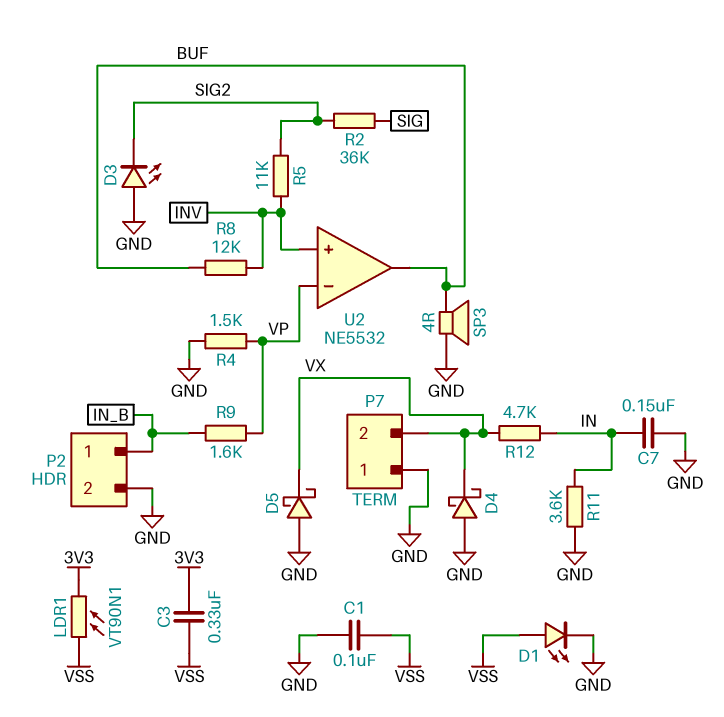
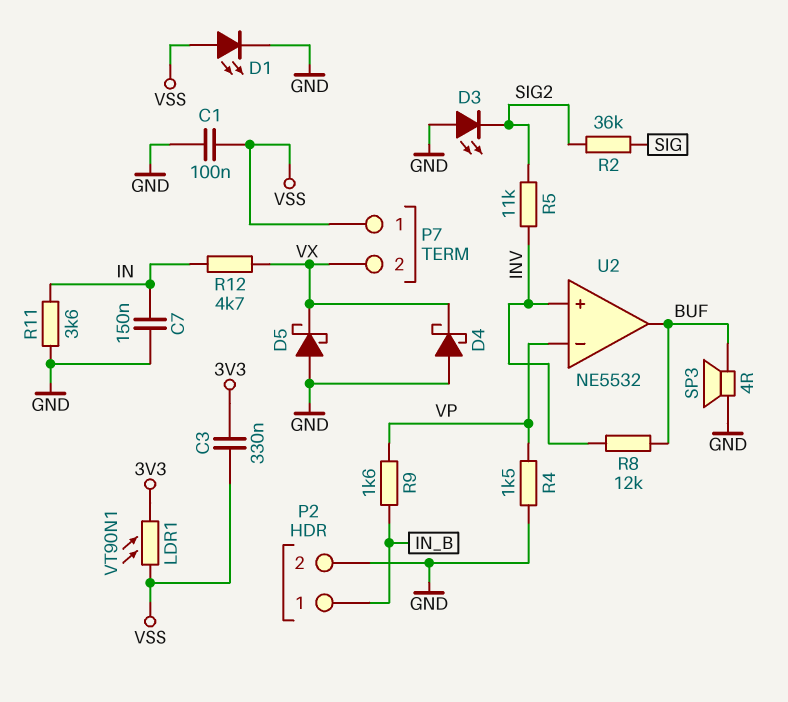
P7 pin 1: GND -> VSS

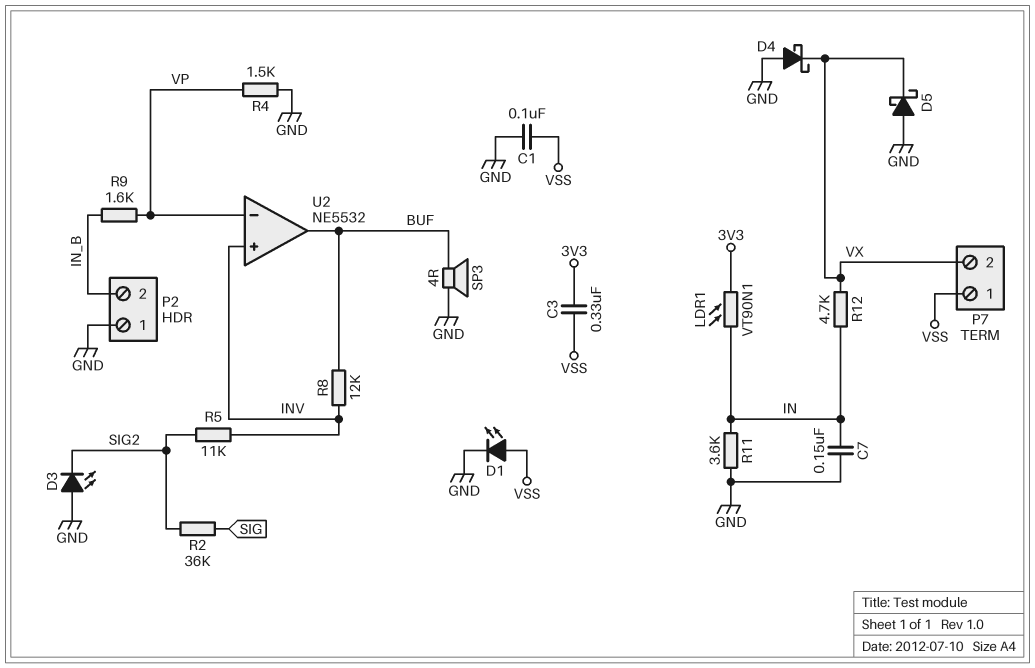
LDR1: VT90N1 (3V3, VSS) -> VT90N1 (3V3, IN)
P2 pin 1: IN_B -> GND
P2 pin 2: GND -> IN_B

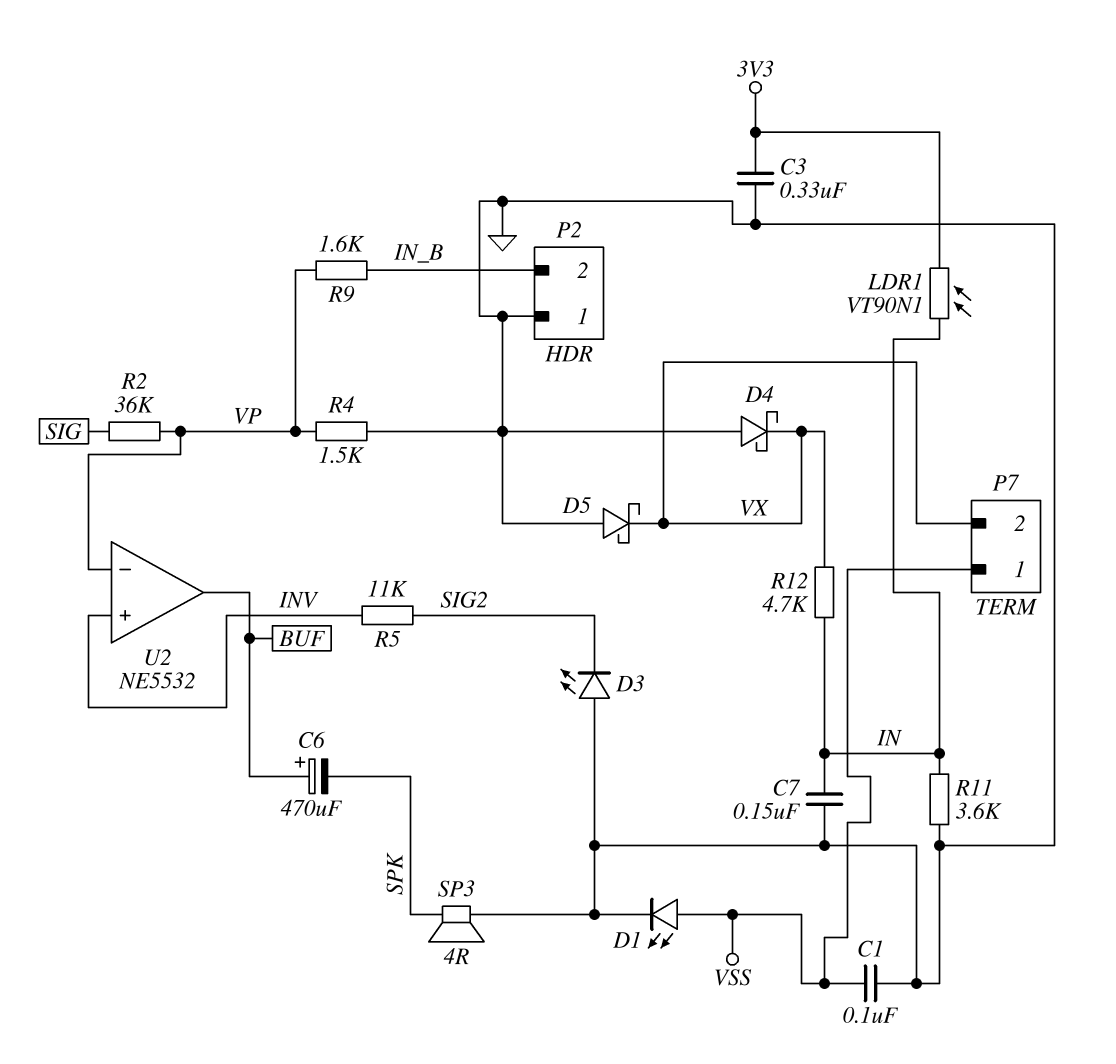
C3: 330nF (3V3, VSS) -> 330nF (3V3, GND)
C6: none -> 470uF (plus BUF, minus SPK)
R2: 36k (SIG, SIG2) -> 36k (SIG, VP)
R8: 12k (BUF, INV) -> none
SP3: speaker 4R (BUF, GND) -> speaker 4R (GND, SPK)

